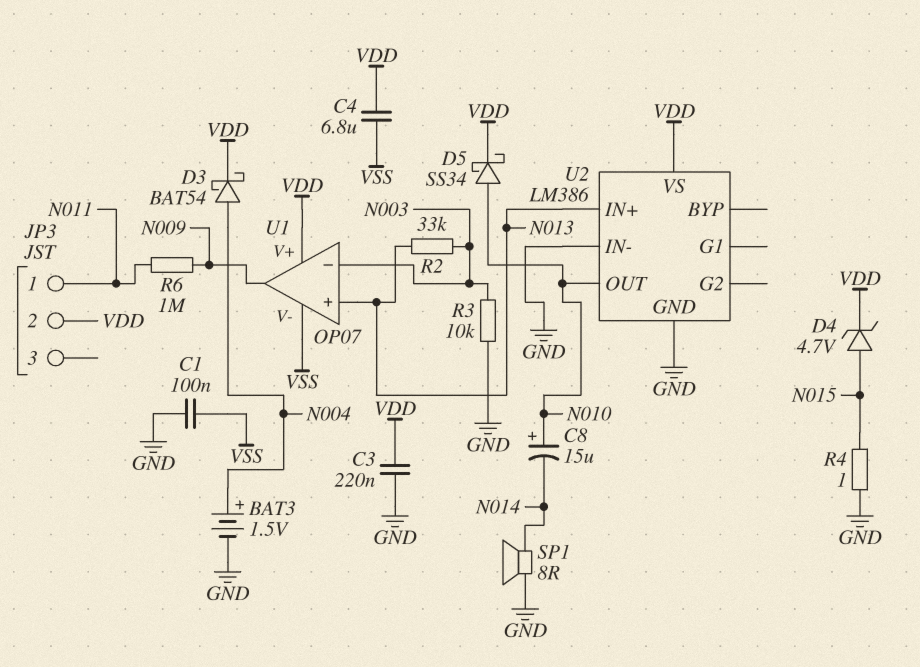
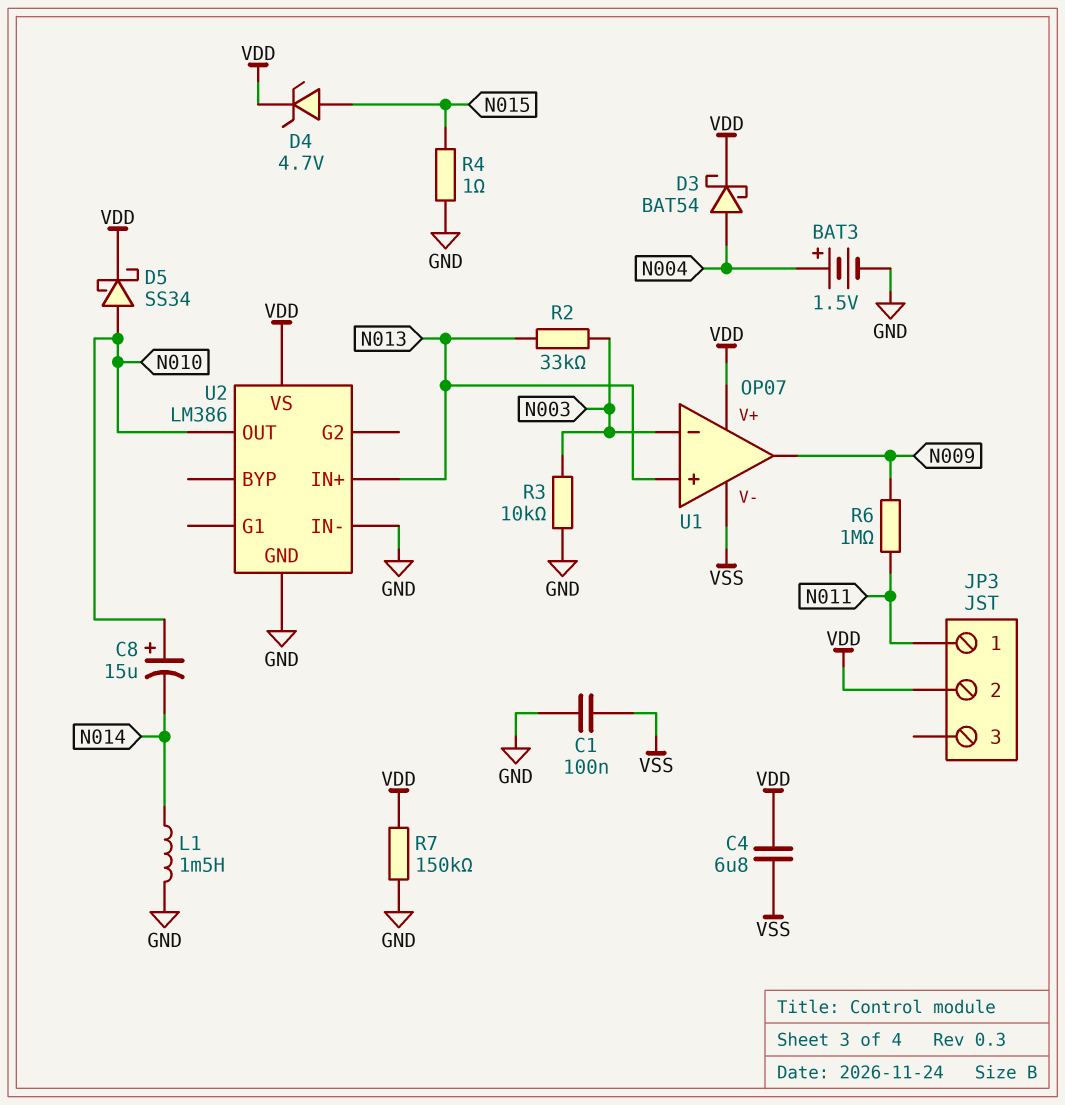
C3: 220nF (GND, VDD) -> none
L1: none -> 1.5mH (GND, N014)
R7: none -> 150k (GND, VDD)
SP1: speaker 8R (GND, N014) -> none

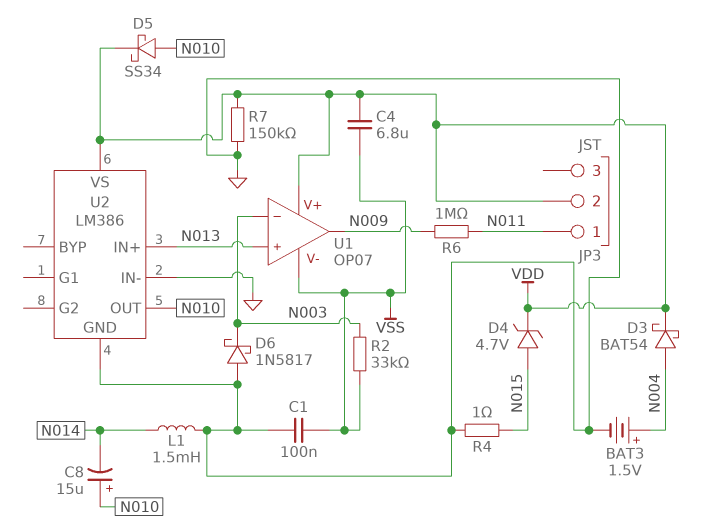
D6: none -> schottky 1N5817 (A GND, K N003)
R2: 33k (N003, N013) -> 33k (N003, VSS)
R3: 10k (GND, N003) -> none

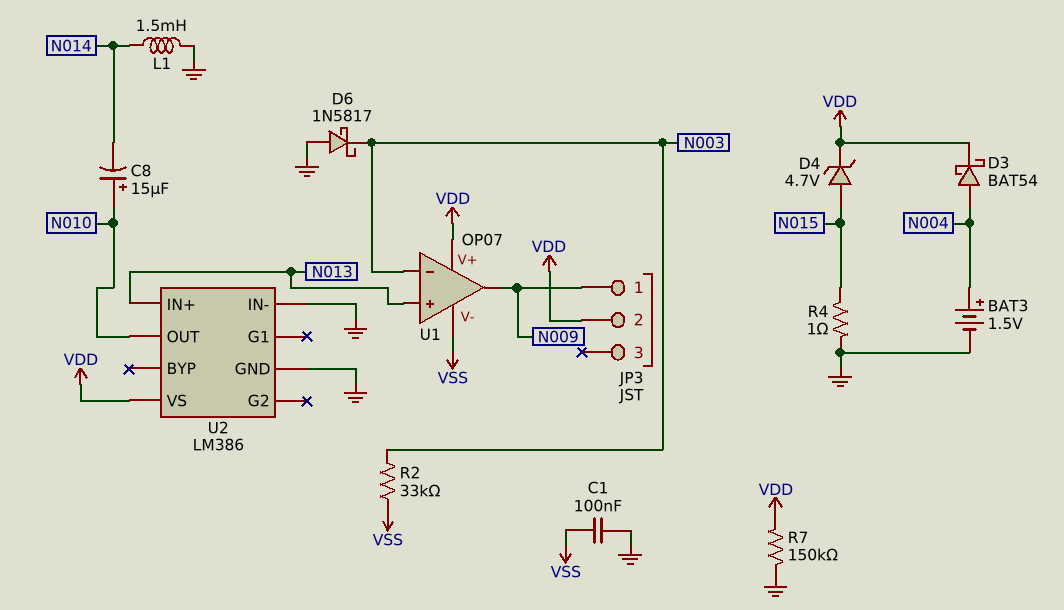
C4: 6.8uF (VDD, VSS) -> none
D5: schottky SS34 (A N010, K VDD) -> none
JP3 pin 1: N011 -> N009
R6: 1M (N009, N011) -> none

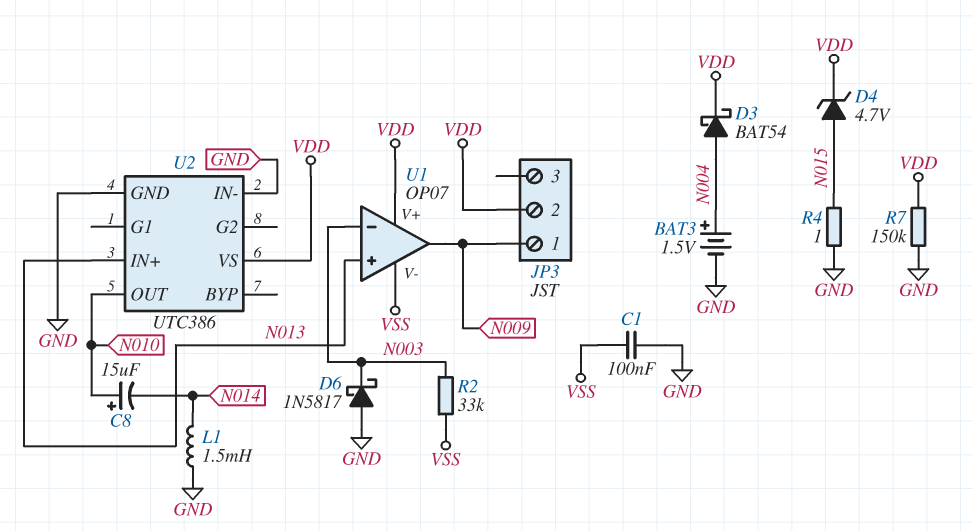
U2: LM386 -> UTC386

